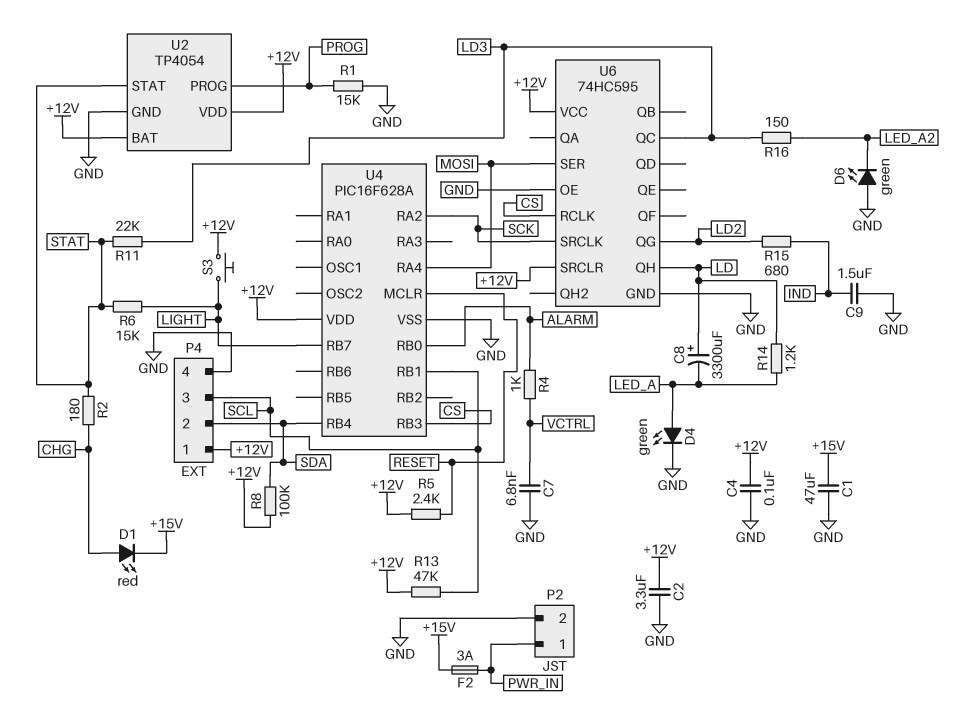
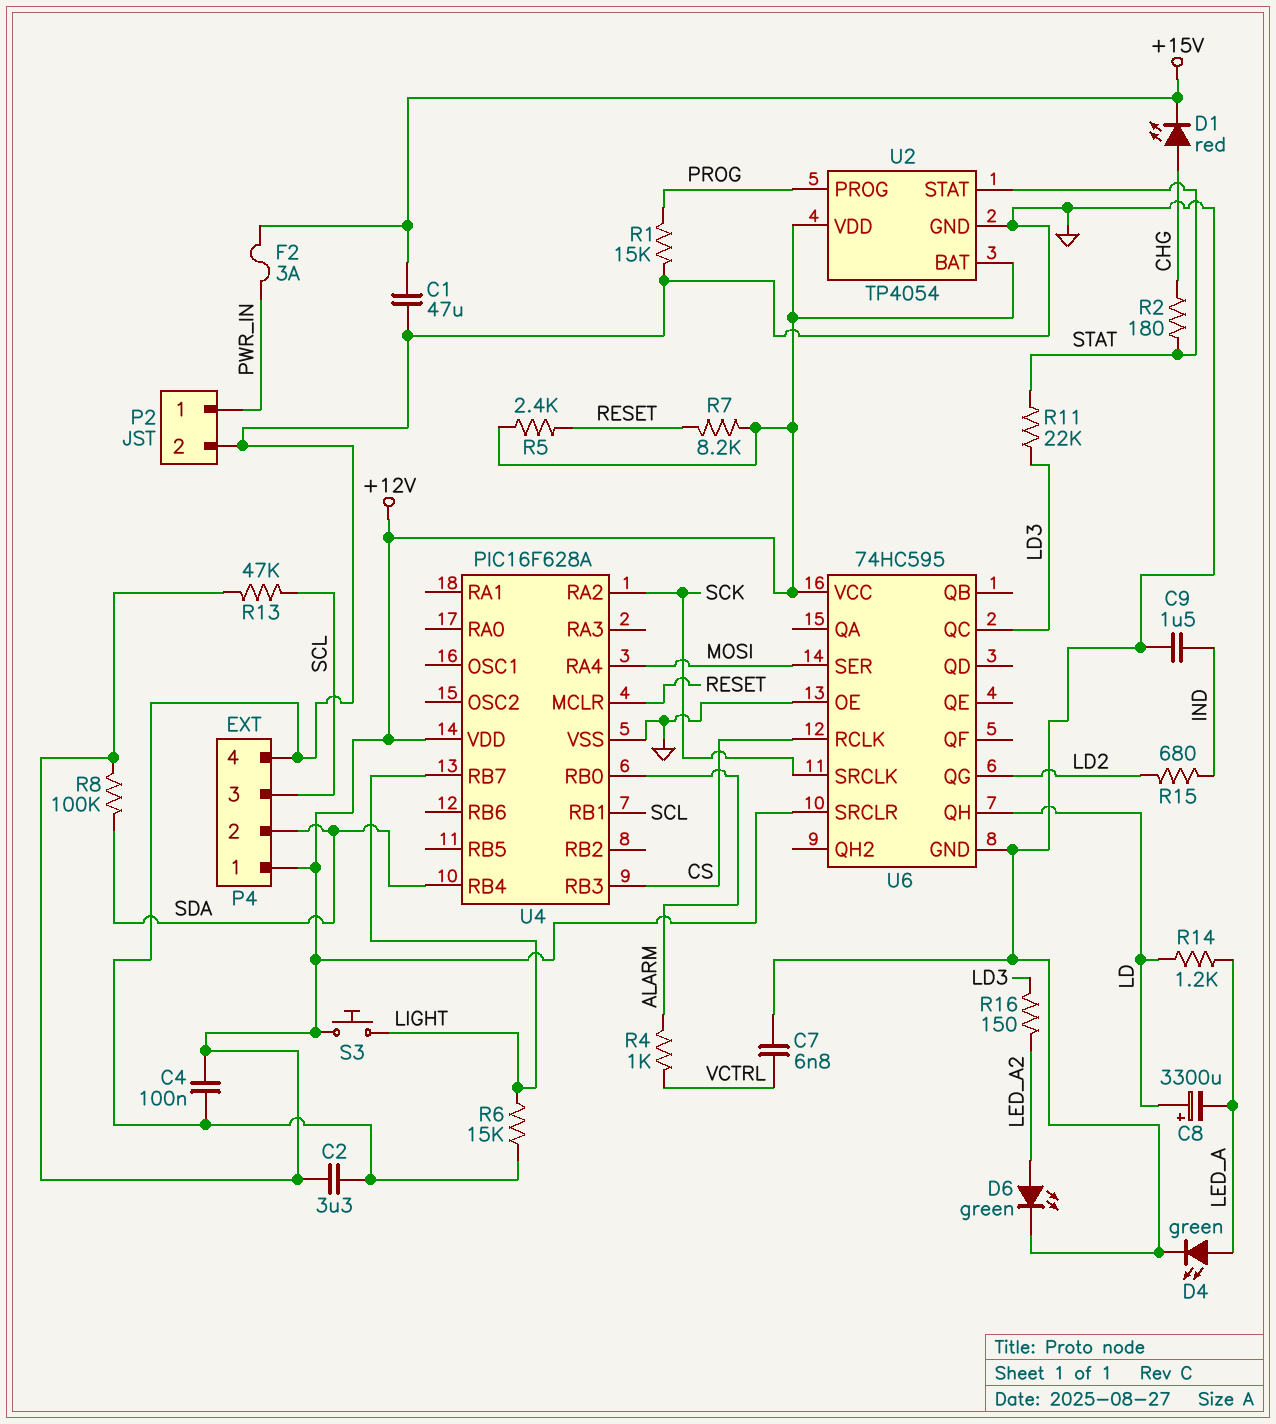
D6: LED green (A GND, K LED_A2) -> LED green (A LED_A2, K GND)
R6: 15k (LIGHT, STAT) -> 15k (GND, LIGHT)
R7: none -> 8.2k (+12V, RESET)

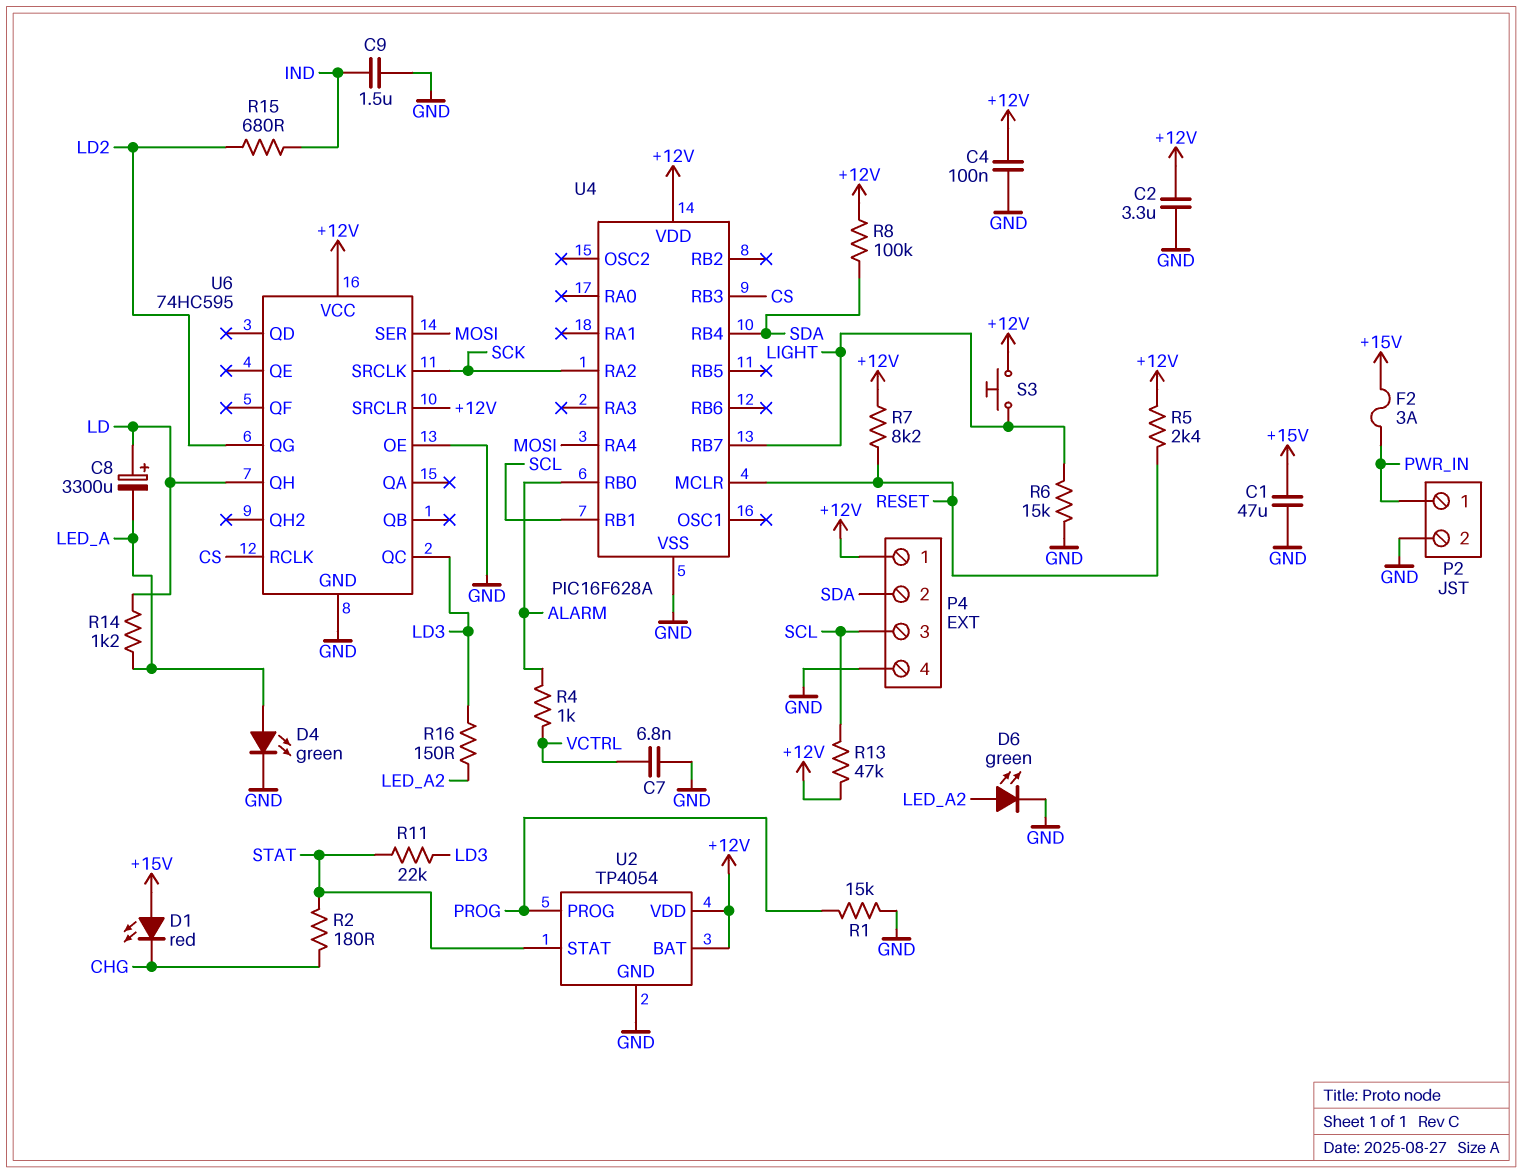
D1: LED red (A CHG, K +15V) -> LED red (A +15V, K CHG)

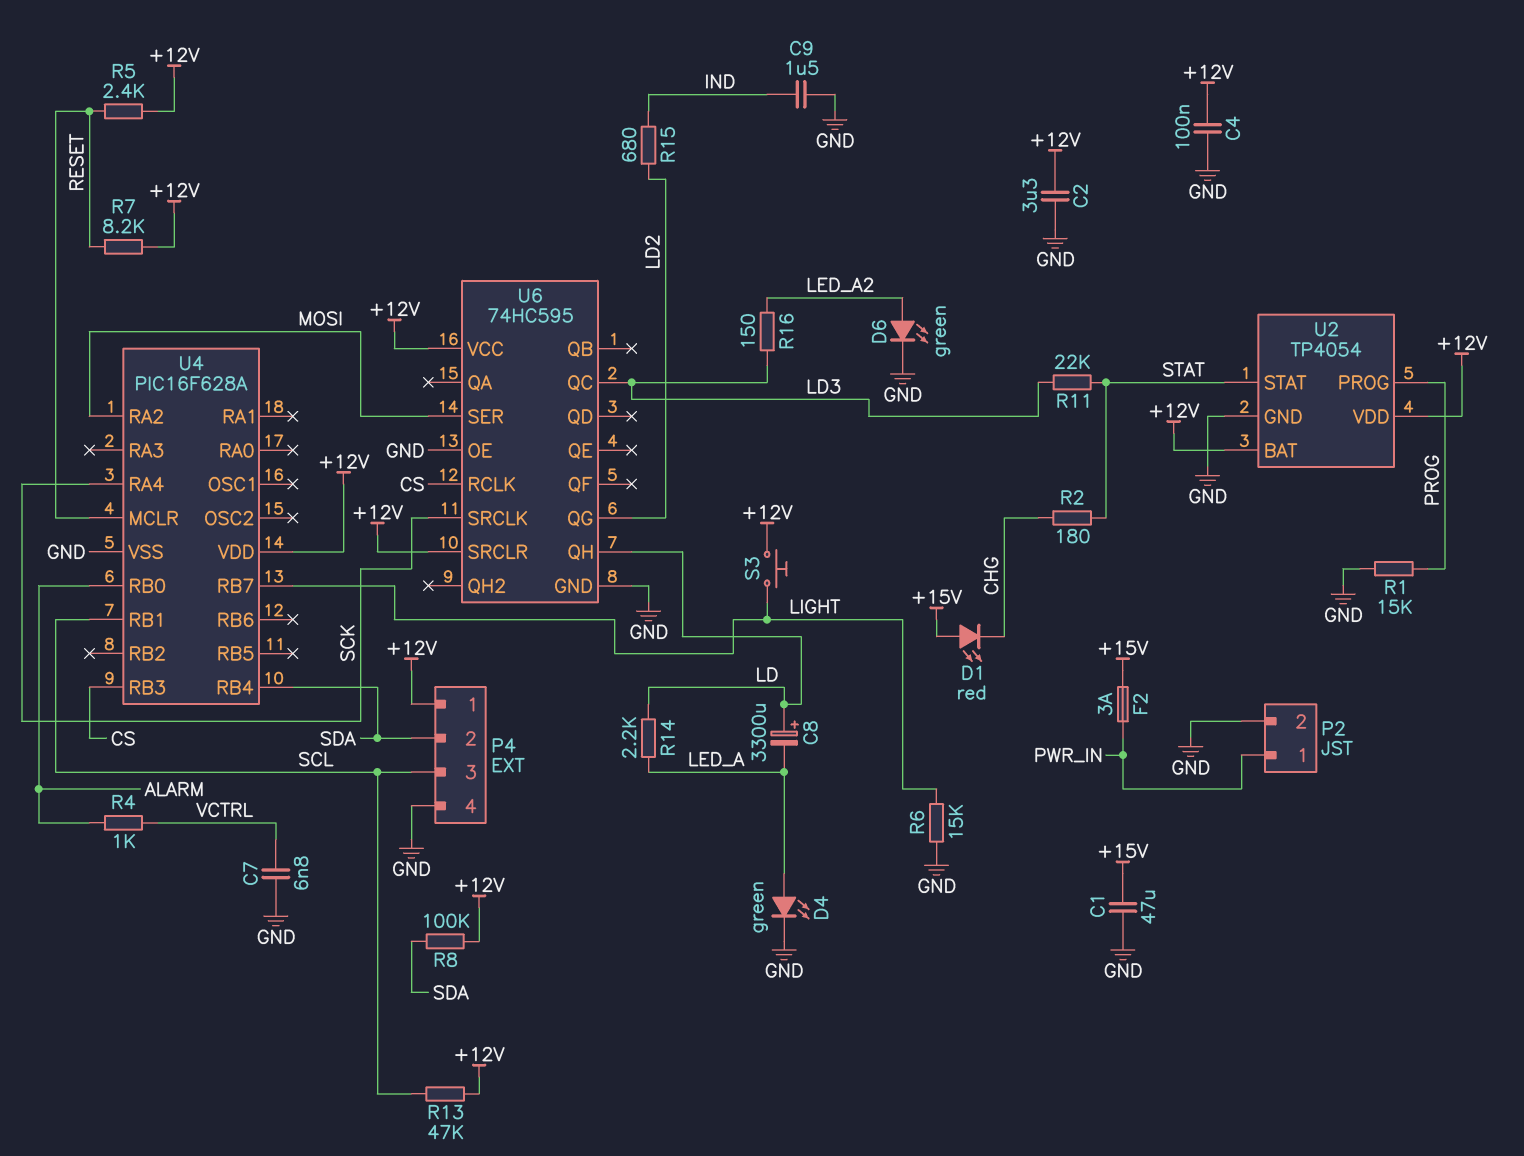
R14: 1.2k (LD, LED_A) -> 2.2k (LD, LED_A)
U4 pin RA2: SCK -> MOSI
U4 pin RA4: MOSI -> SCK

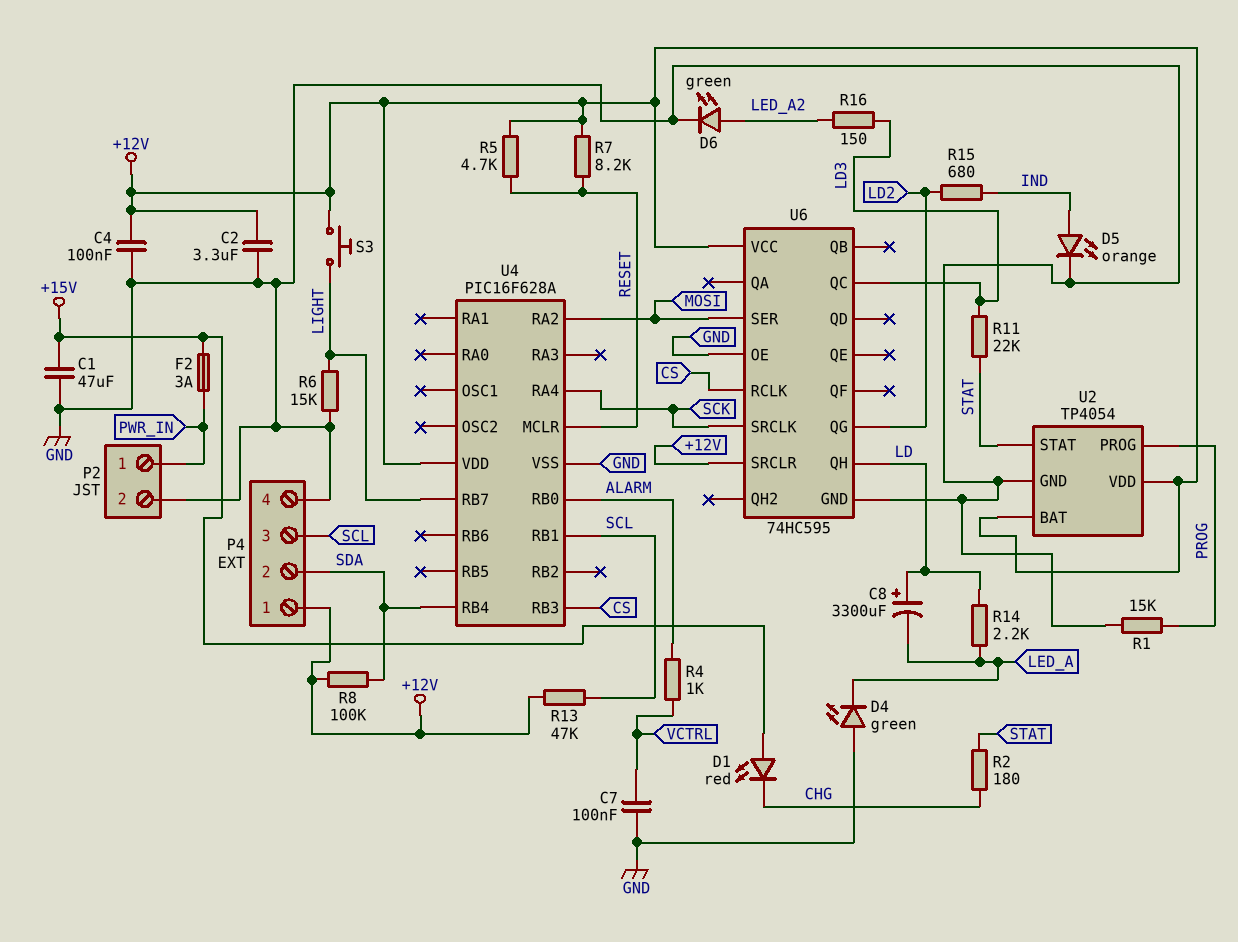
C7: 6.8nF (GND, VCTRL) -> 100nF (GND, VCTRL)
C9: 1.5uF (GND, IND) -> none
D4: LED green (A LED_A, K GND) -> LED green (A GND, K LED_A)
D5: none -> LED orange (A IND, K GND)
R5: 2.4k (+12V, RESET) -> 4.7k (+12V, RESET)

